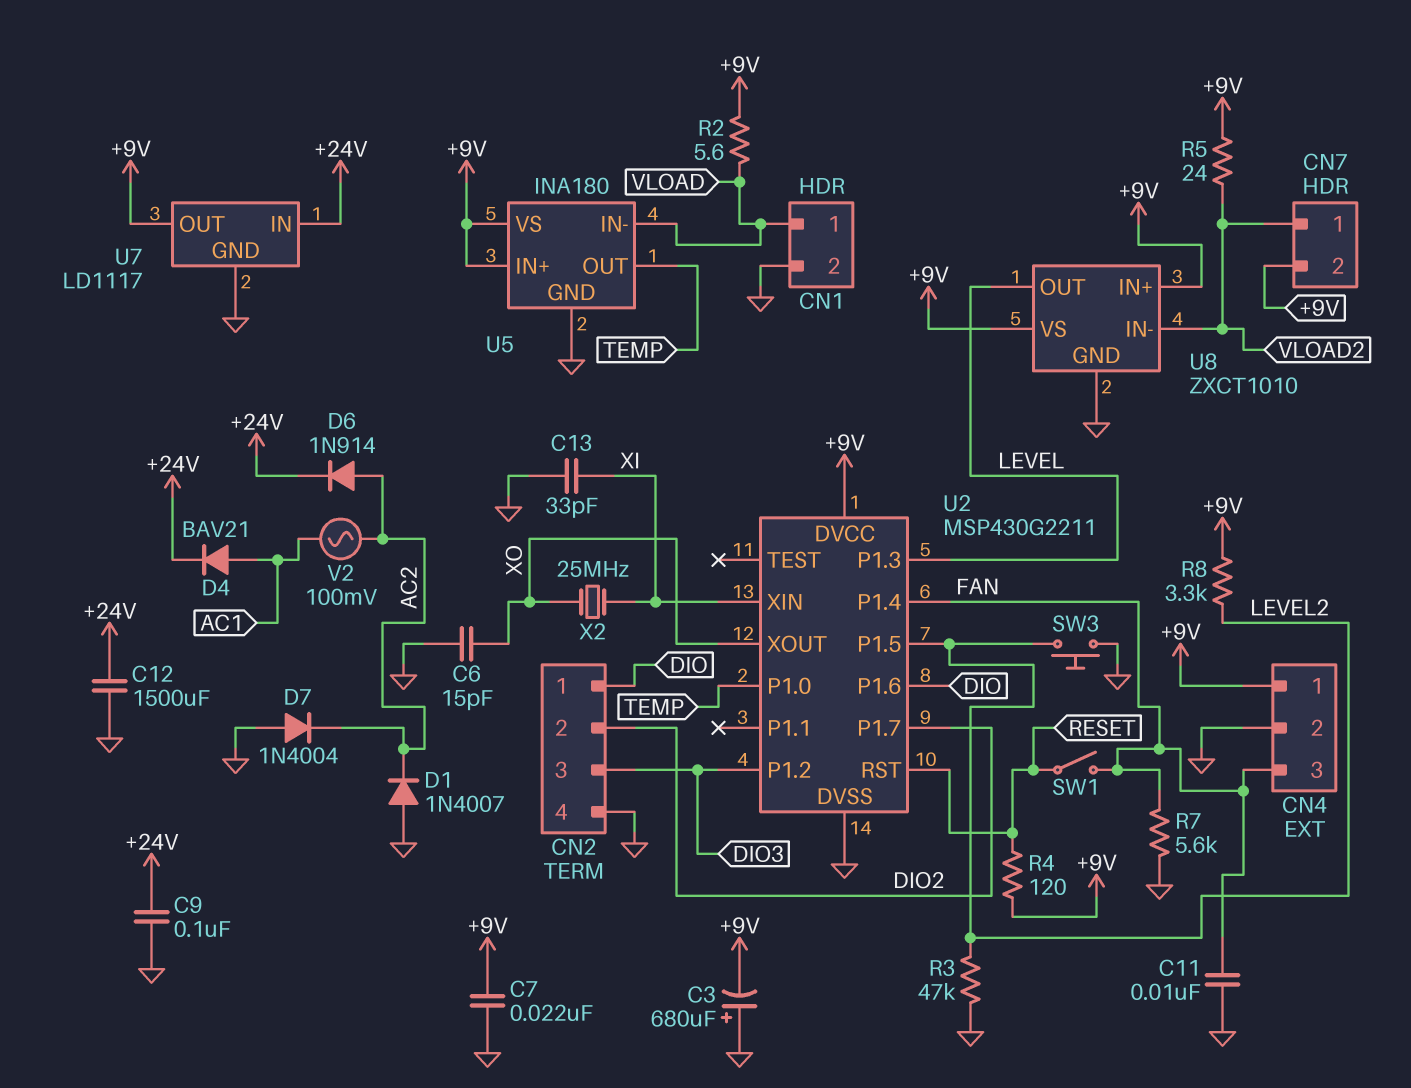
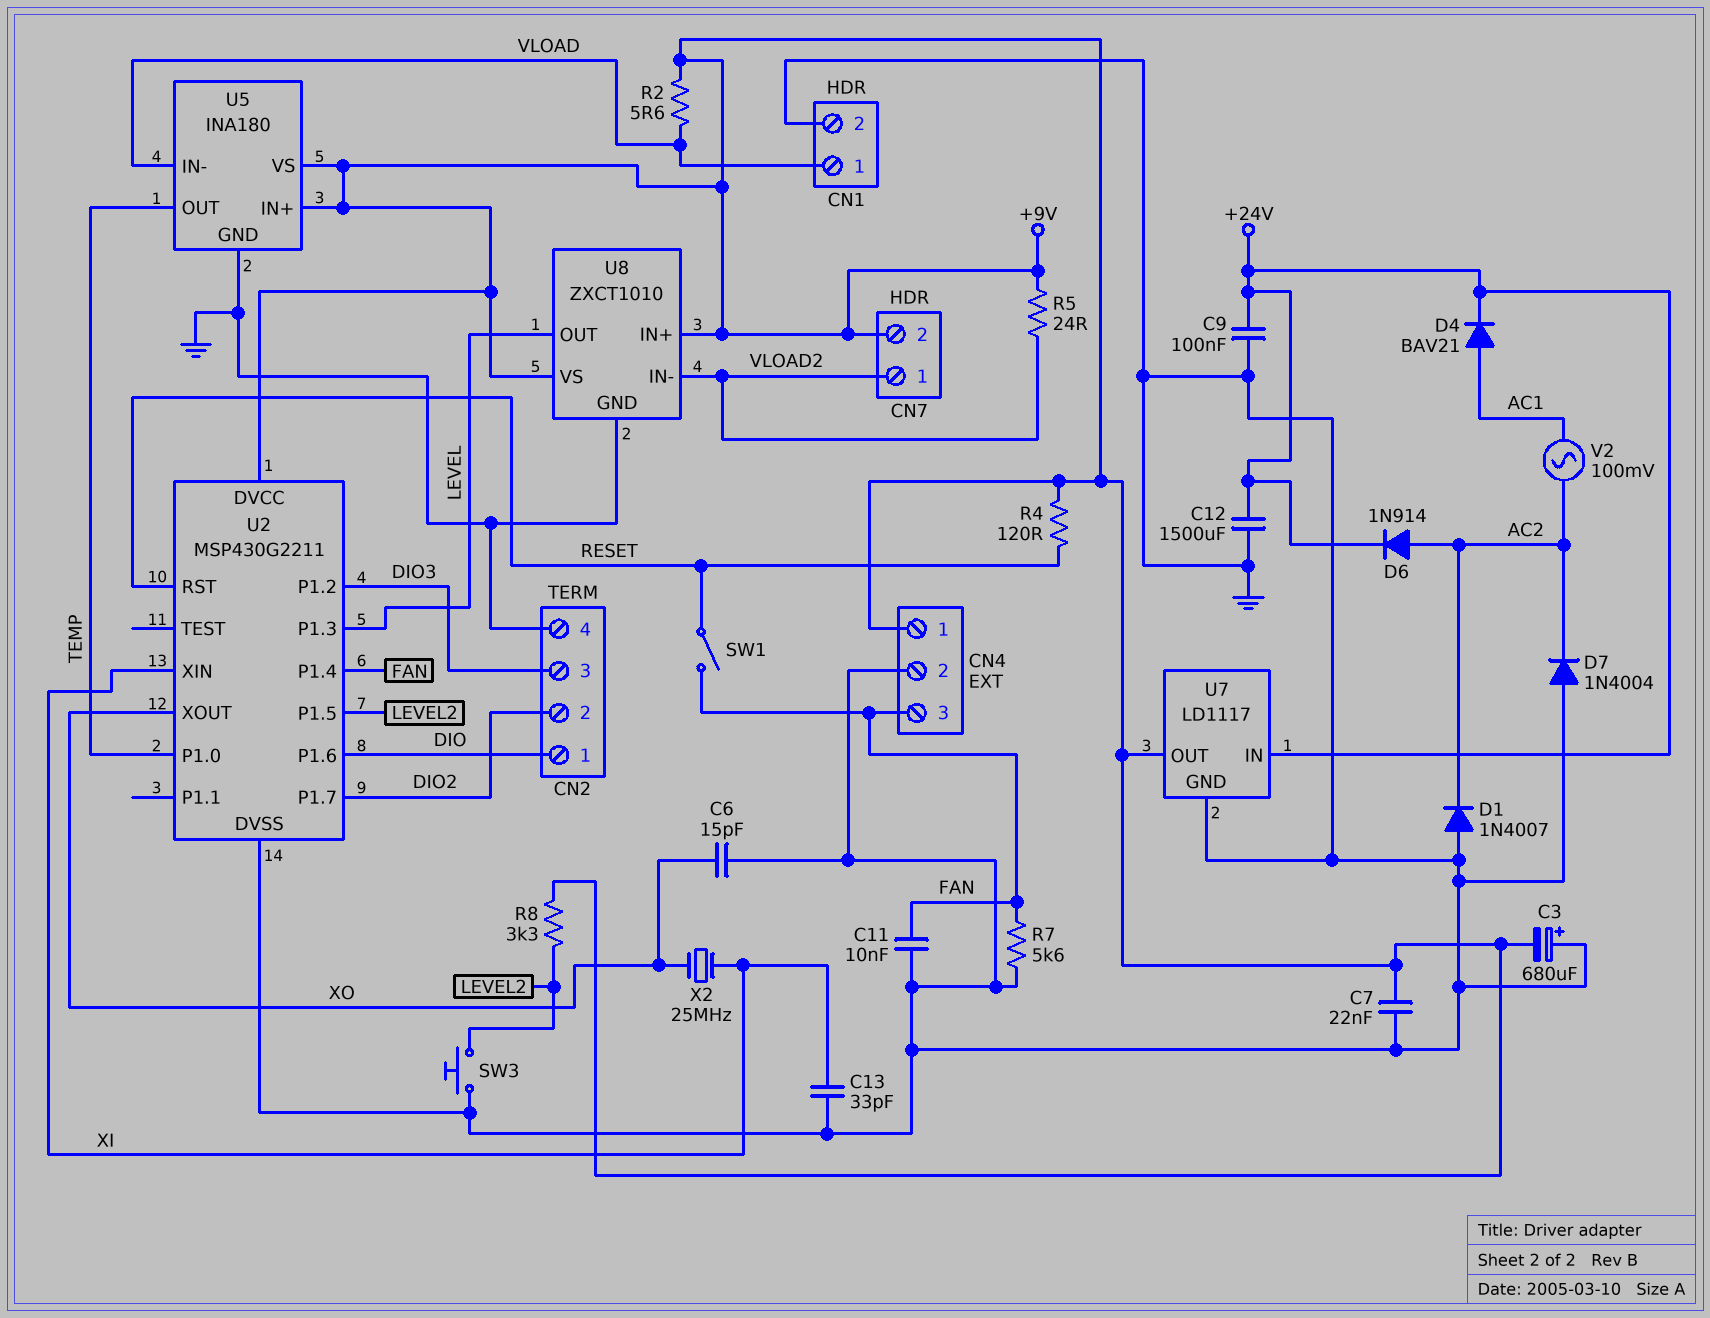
R3: 47k (GND, LEVEL2) -> none

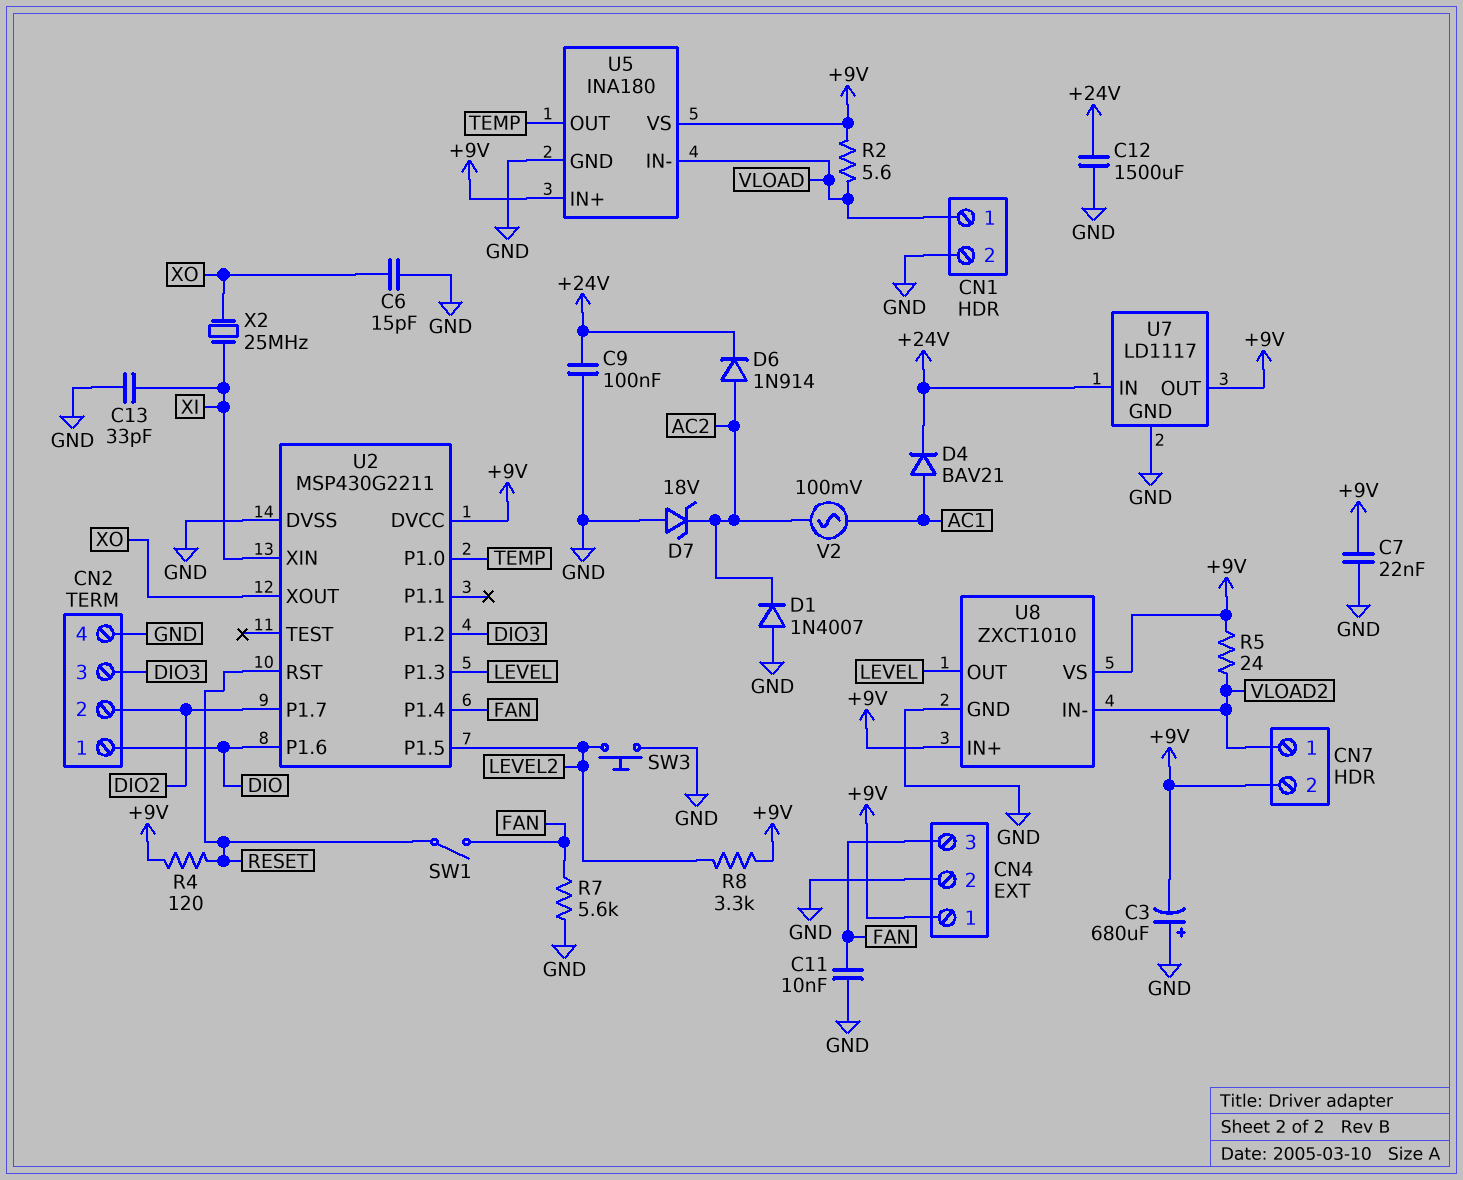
D7: diode 1N4004 (A GND, K AC2) -> zener 18V (A GND, K AC2)

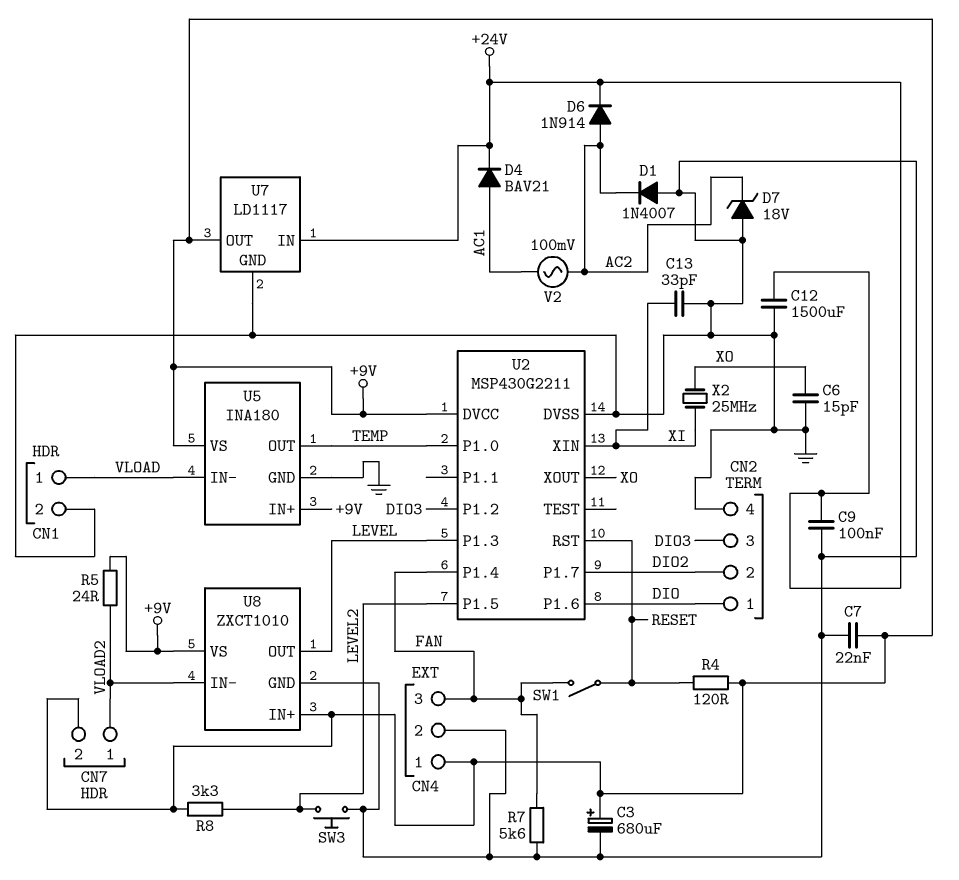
C3: 680uF (plus GND, minus +9V) -> 680uF (plus +9V, minus GND)
C11: 10nF (FAN, GND) -> none
R2: 5.6 (+9V, VLOAD) -> none

